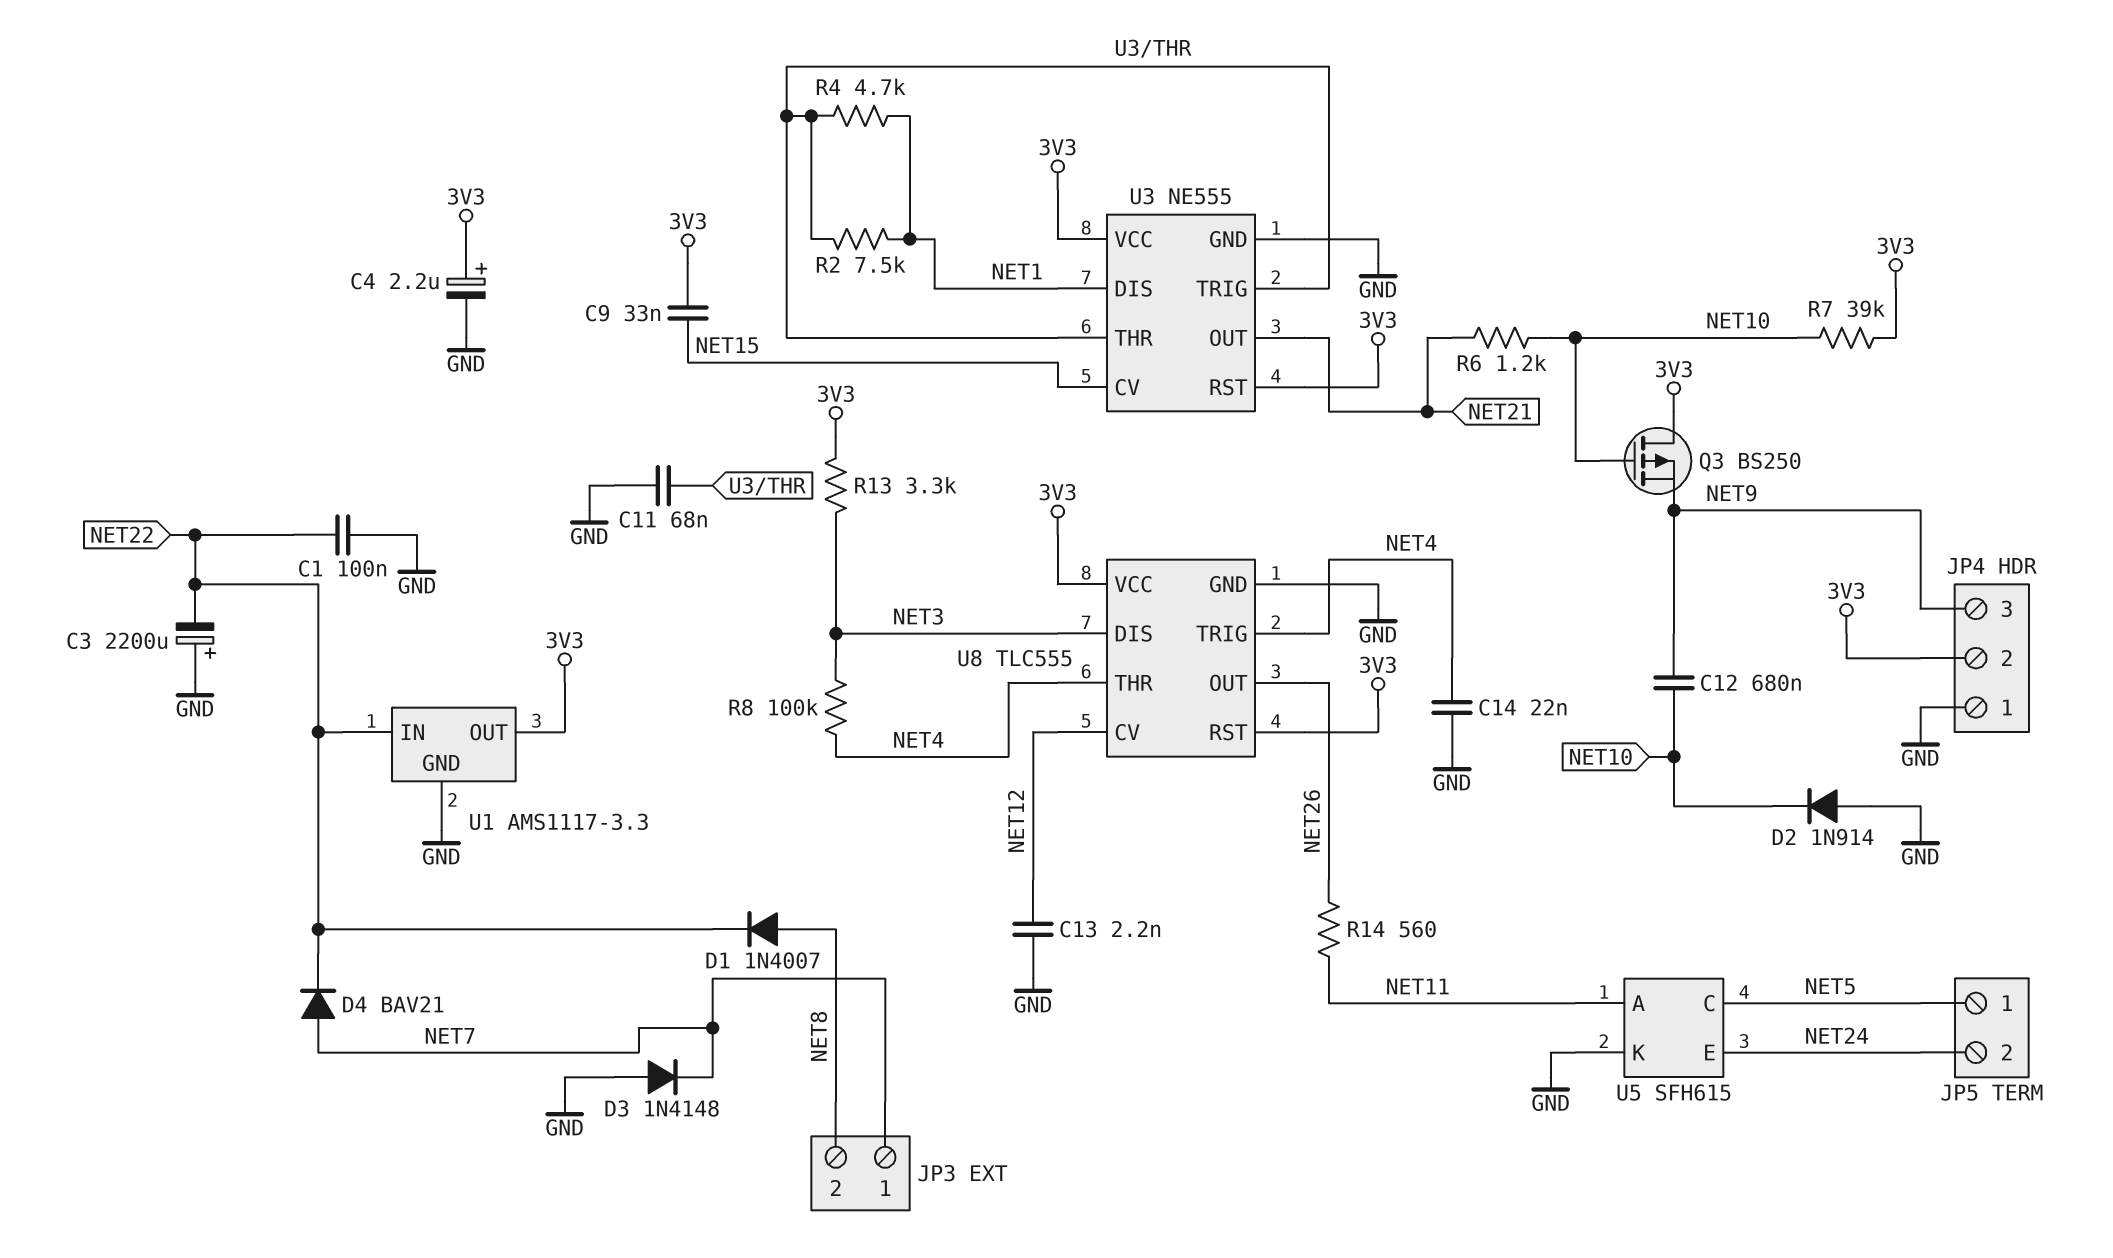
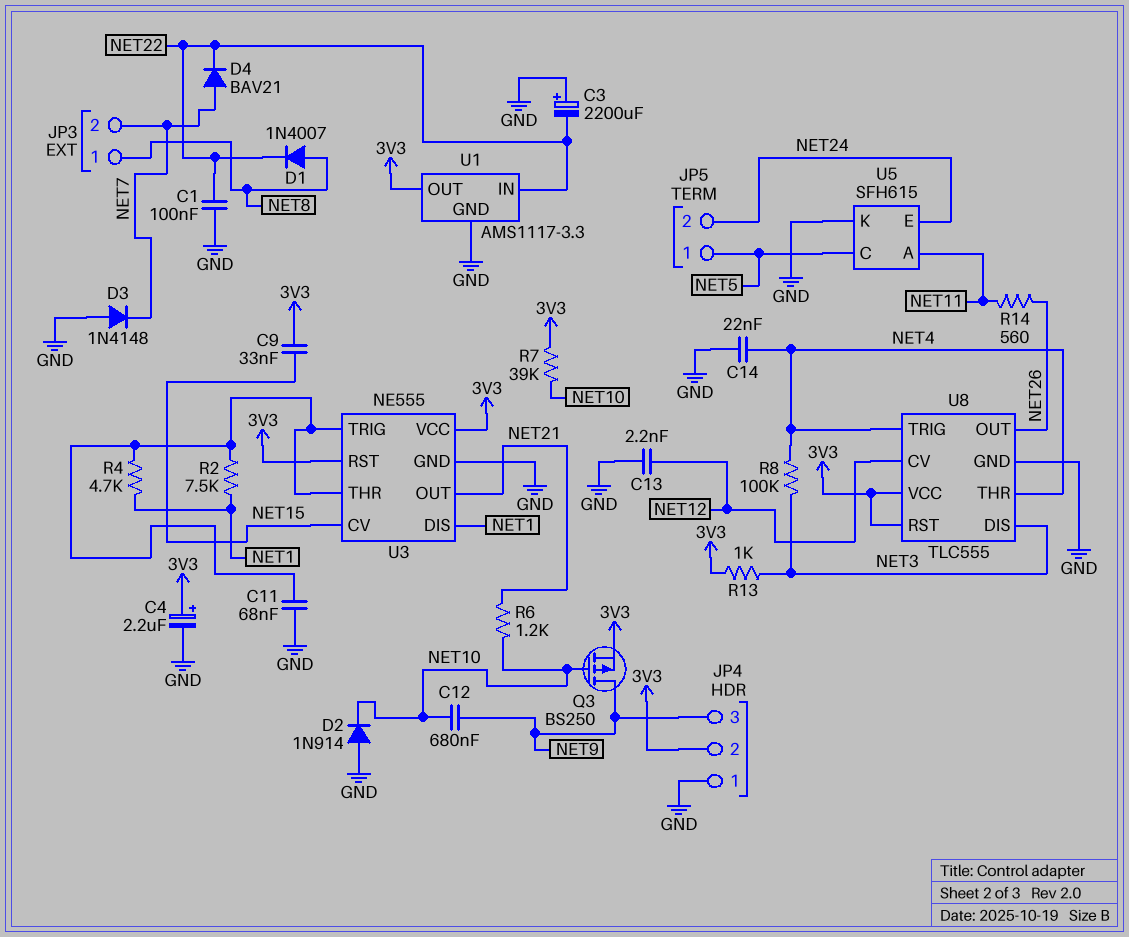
JP3 pin 1: NET7 -> NET8
JP3 pin 2: NET8 -> NET7
Q3: PMOS BS250 (G NET10, D 3V3, S NET9) -> PMOS BS250 (G NET10, D NET9, S 3V3)
R13: 3.3k (3V3, NET3) -> 1k (3V3, NET3)

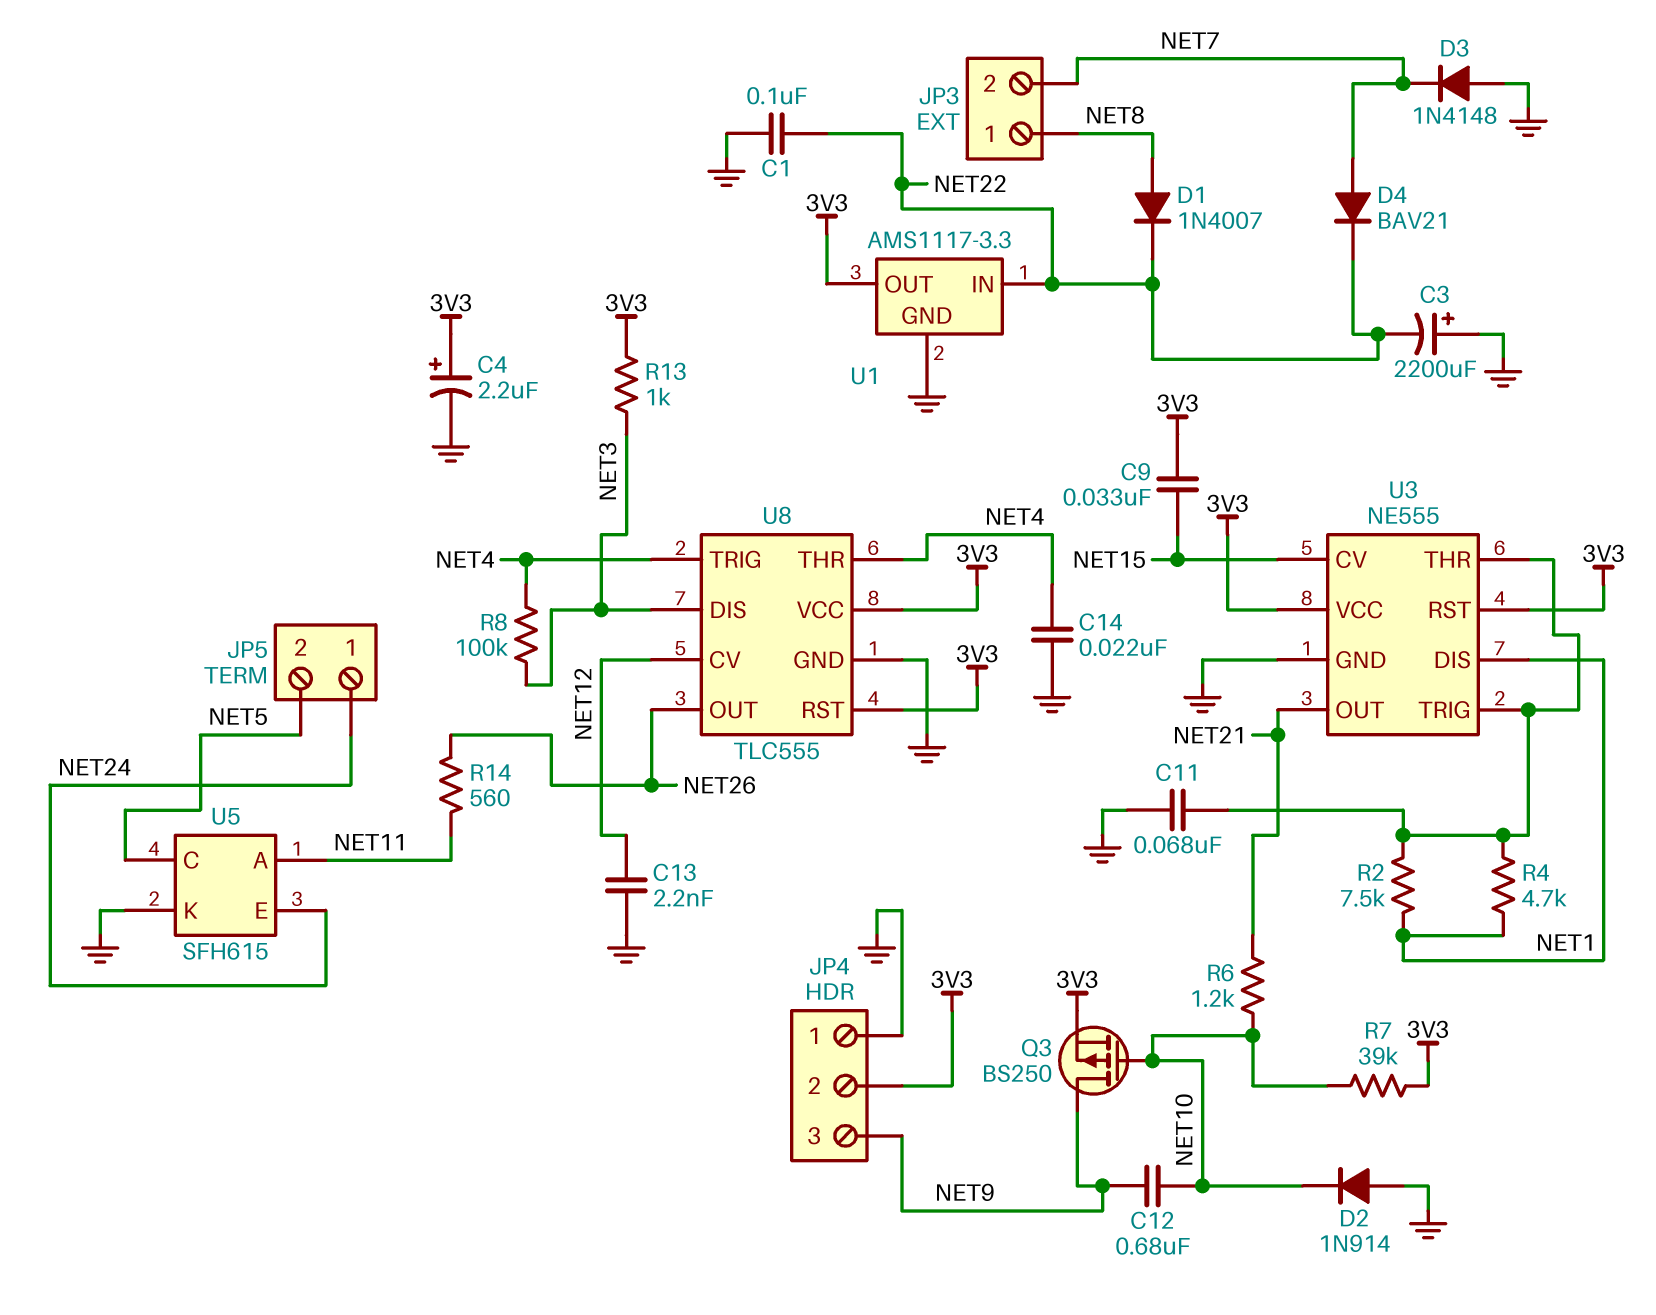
JP5 pin 1: NET5 -> NET24
JP5 pin 2: NET24 -> NET5

